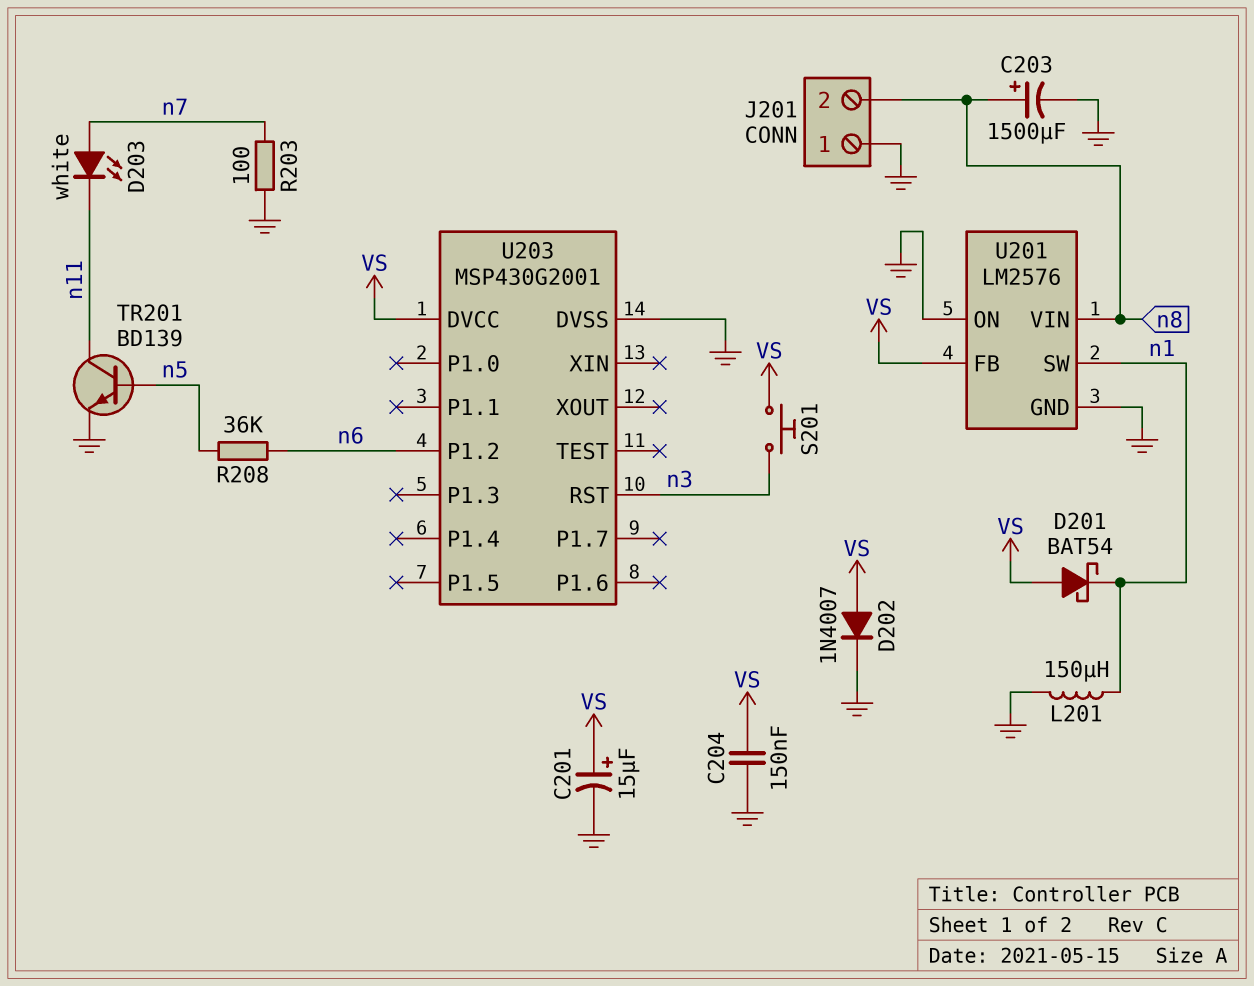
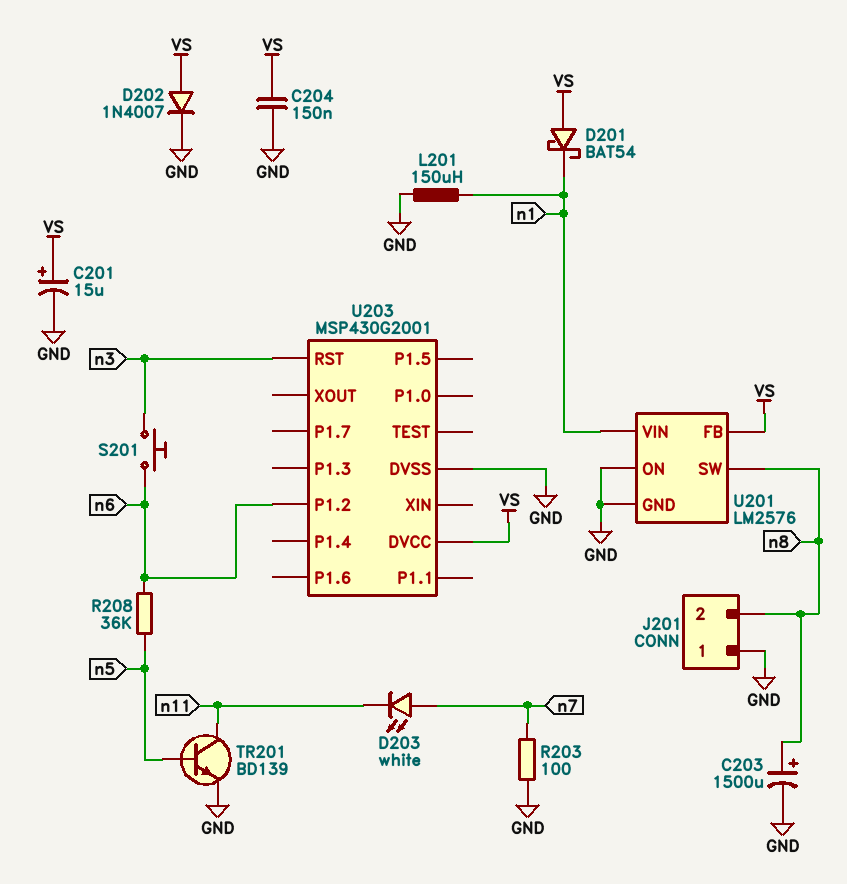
S201: button (VS, n3) -> button (n3, n6)
U201 pin SW: n1 -> n8
U201 pin VIN: n8 -> n1

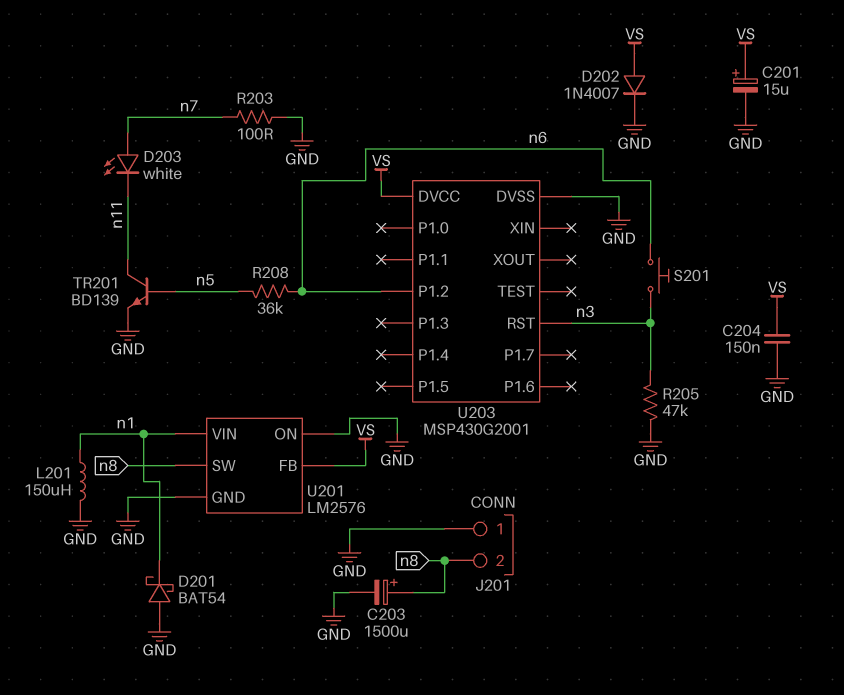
D201: schottky BAT54 (A VS, K n1) -> schottky BAT54 (A GND, K n1)
R205: none -> 47k (GND, n3)

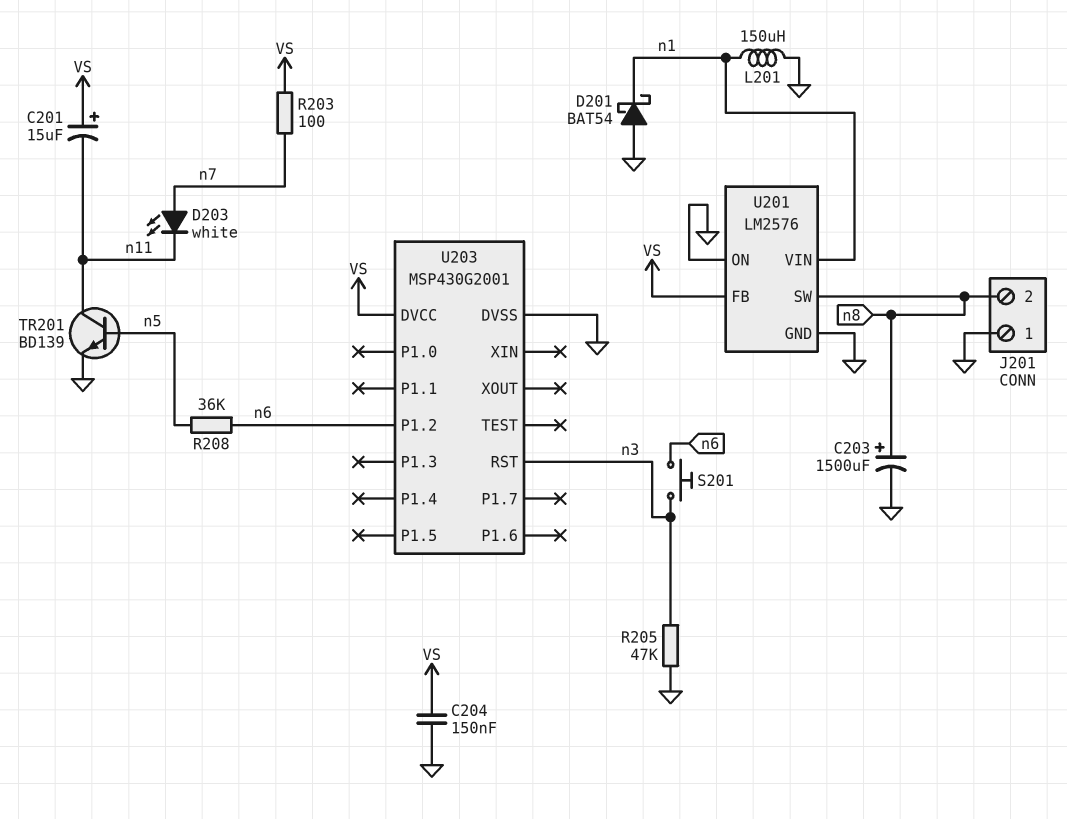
C201: 15uF (plus VS, minus GND) -> 15uF (plus VS, minus n11)
D202: diode 1N4007 (A VS, K GND) -> none
R203: 100 (GND, n7) -> 100 (VS, n7)

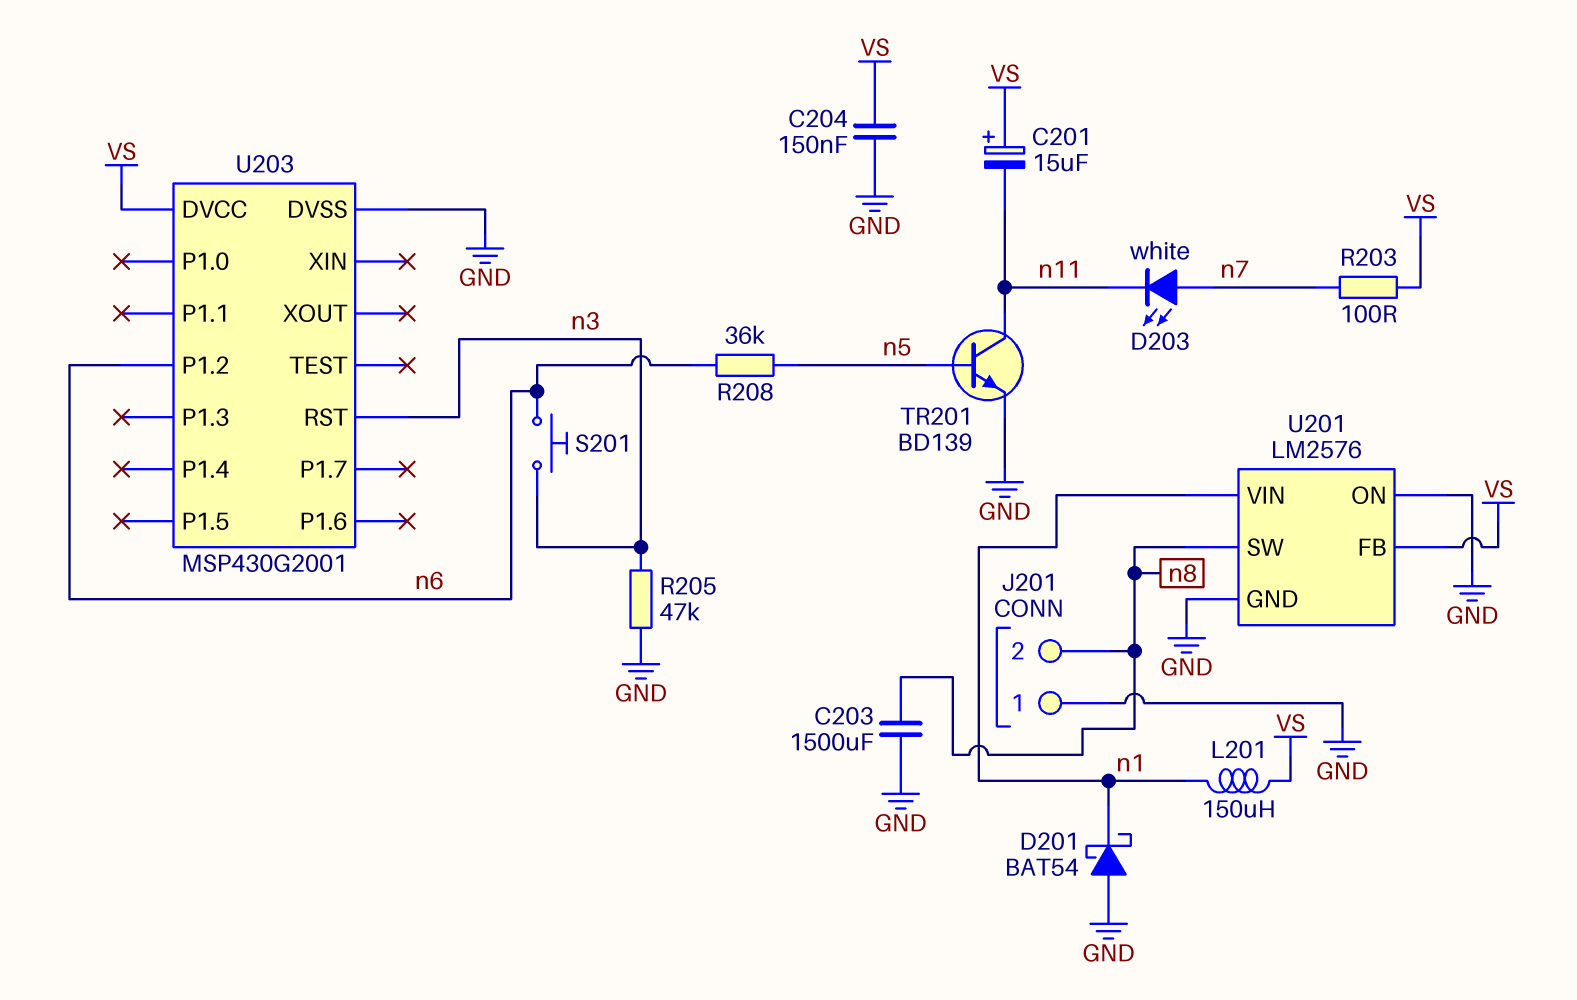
C203: 1500uF (plus n8, minus GND) -> 1500uF (GND, n8)
L201: 150uH (GND, n1) -> 150uH (VS, n1)

